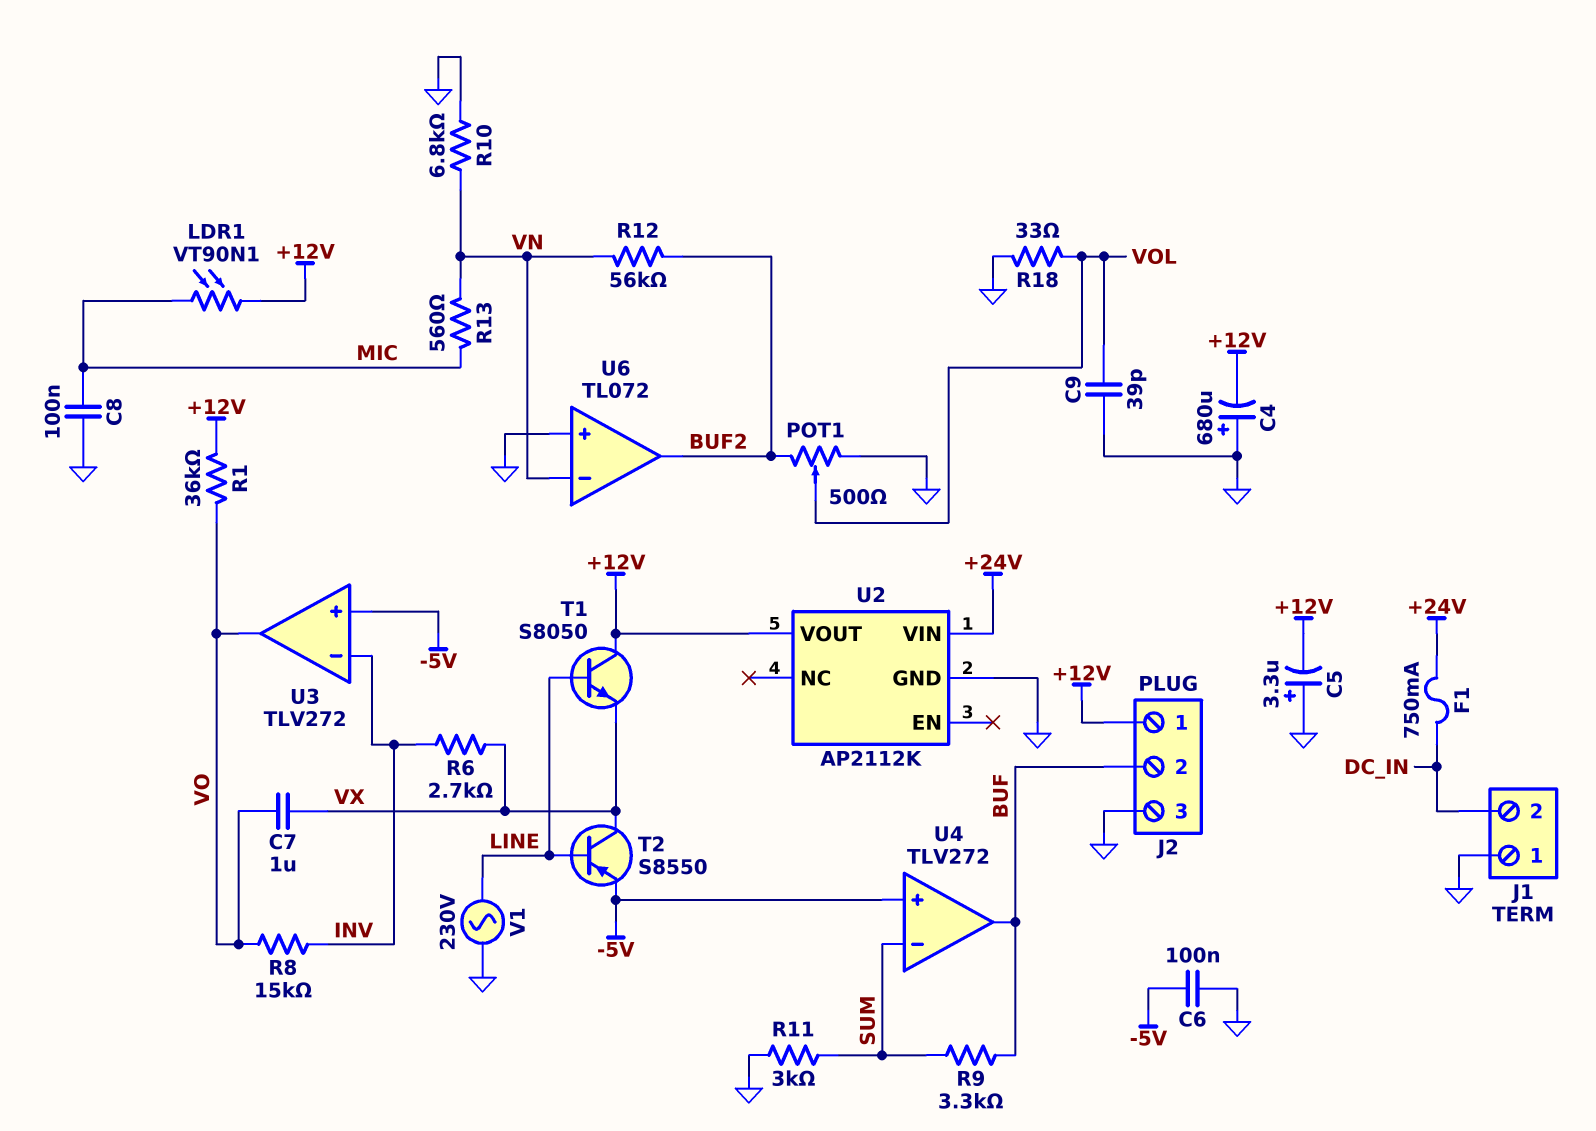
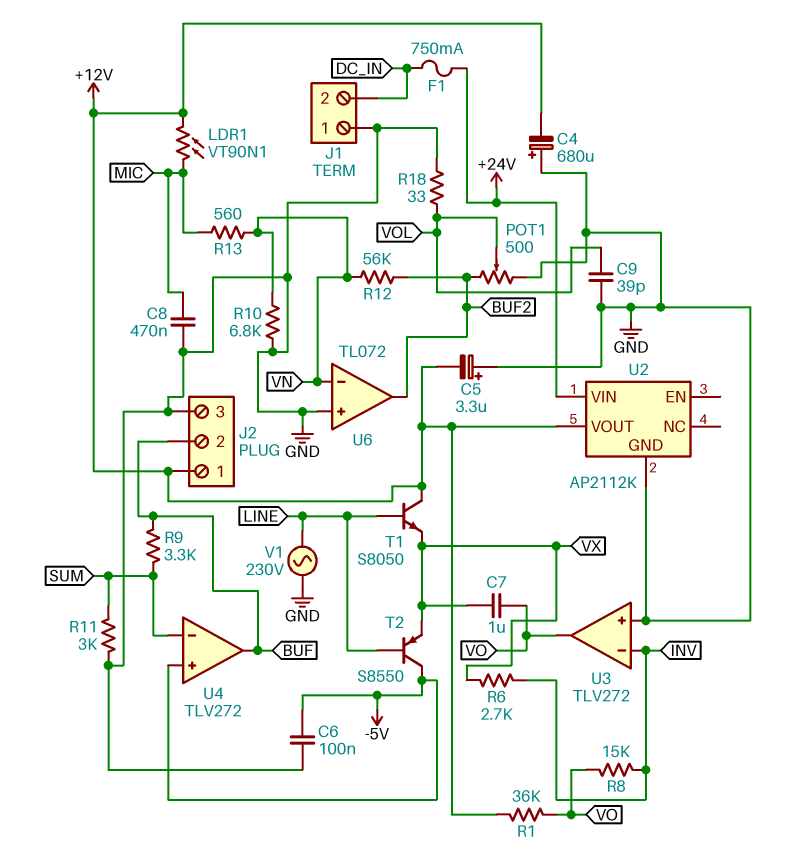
C8: 100nF (GND, MIC) -> 470nF (GND, MIC)
T2: PNP S8550 (B LINE, C VX, E -5V) -> PNP S8550 (B LINE, C -5V, E VX)
U3 pin in+: -5V -> GND

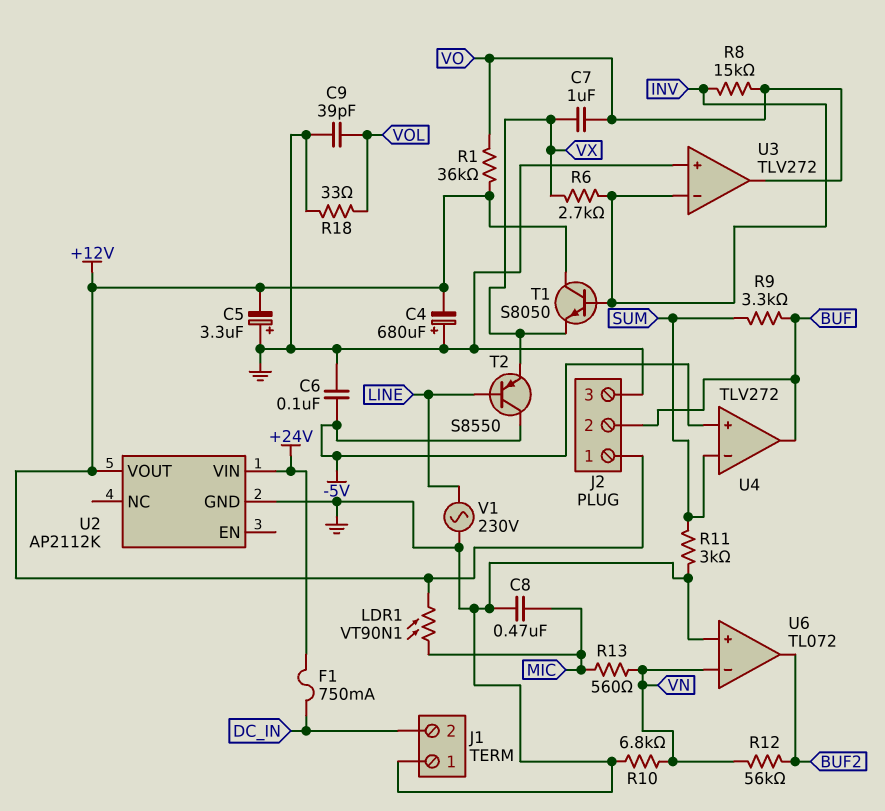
POT1: 500 (BUF2, GND, wiper VOL) -> none
T1: NPN S8050 (B LINE, C +12V, E VX) -> NPN S8050 (B INV, C +12V, E VX)

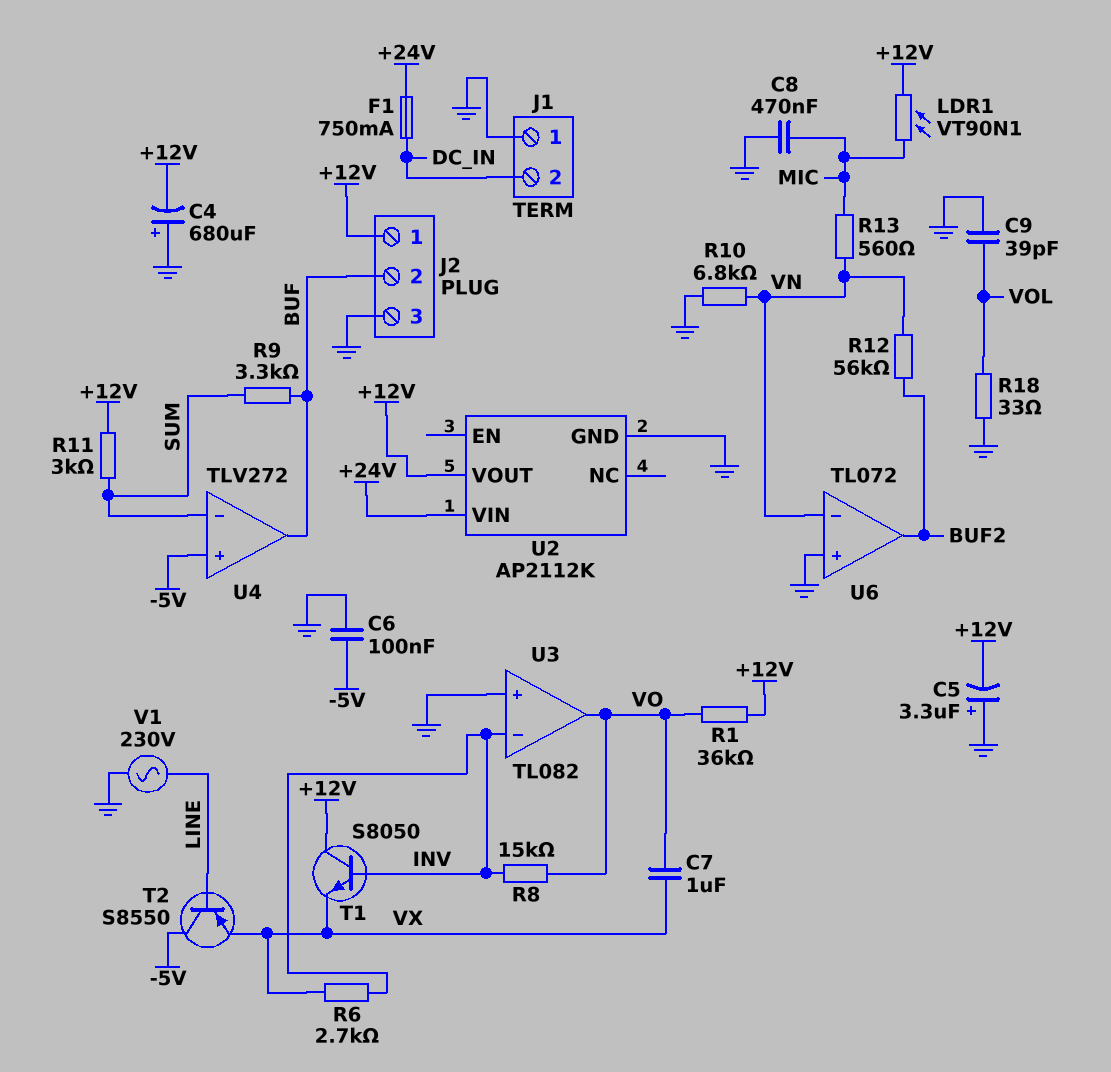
R11: 3k (GND, SUM) -> 3k (+12V, SUM)
U3: TLV272 -> TL082

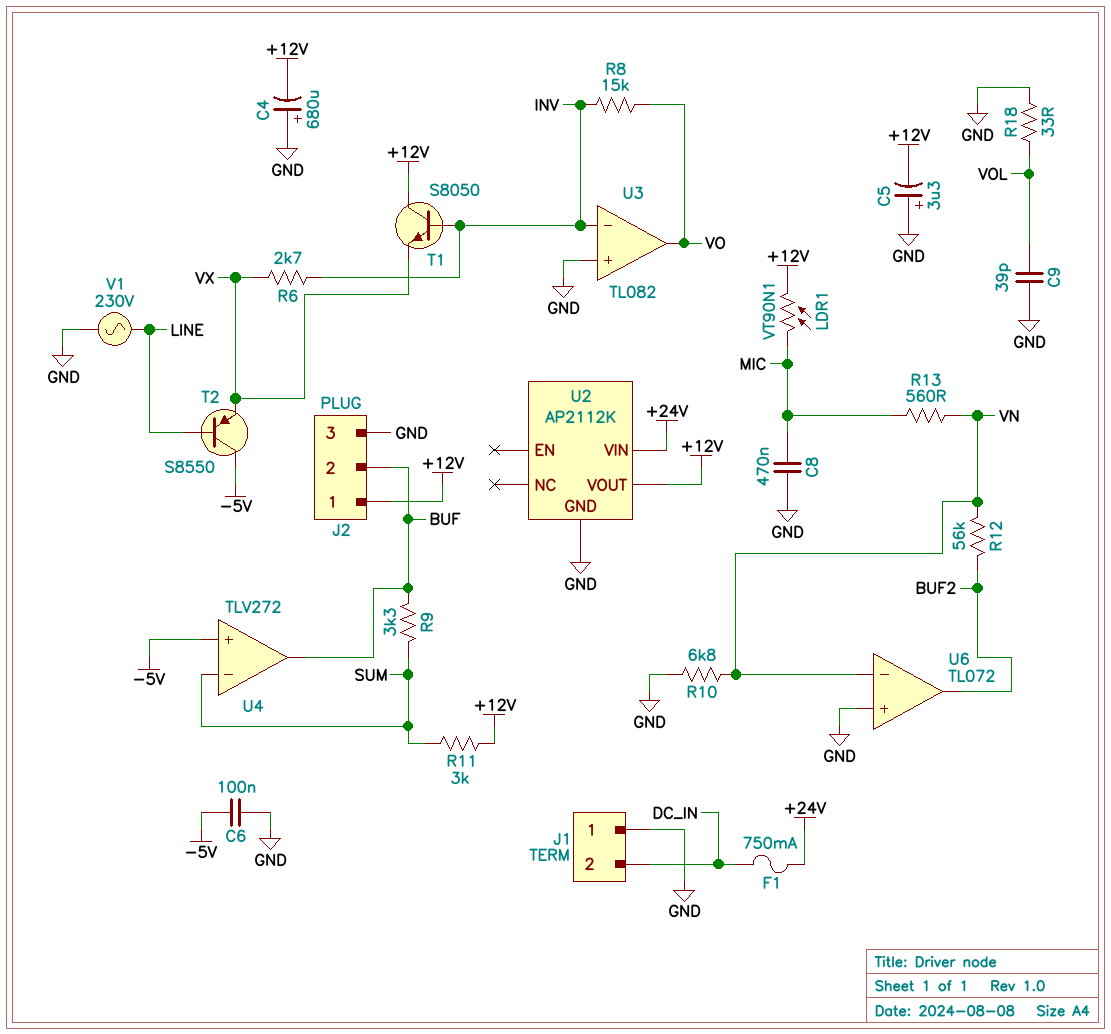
C7: 1uF (VO, VX) -> none
R1: 36k (+12V, VO) -> none

